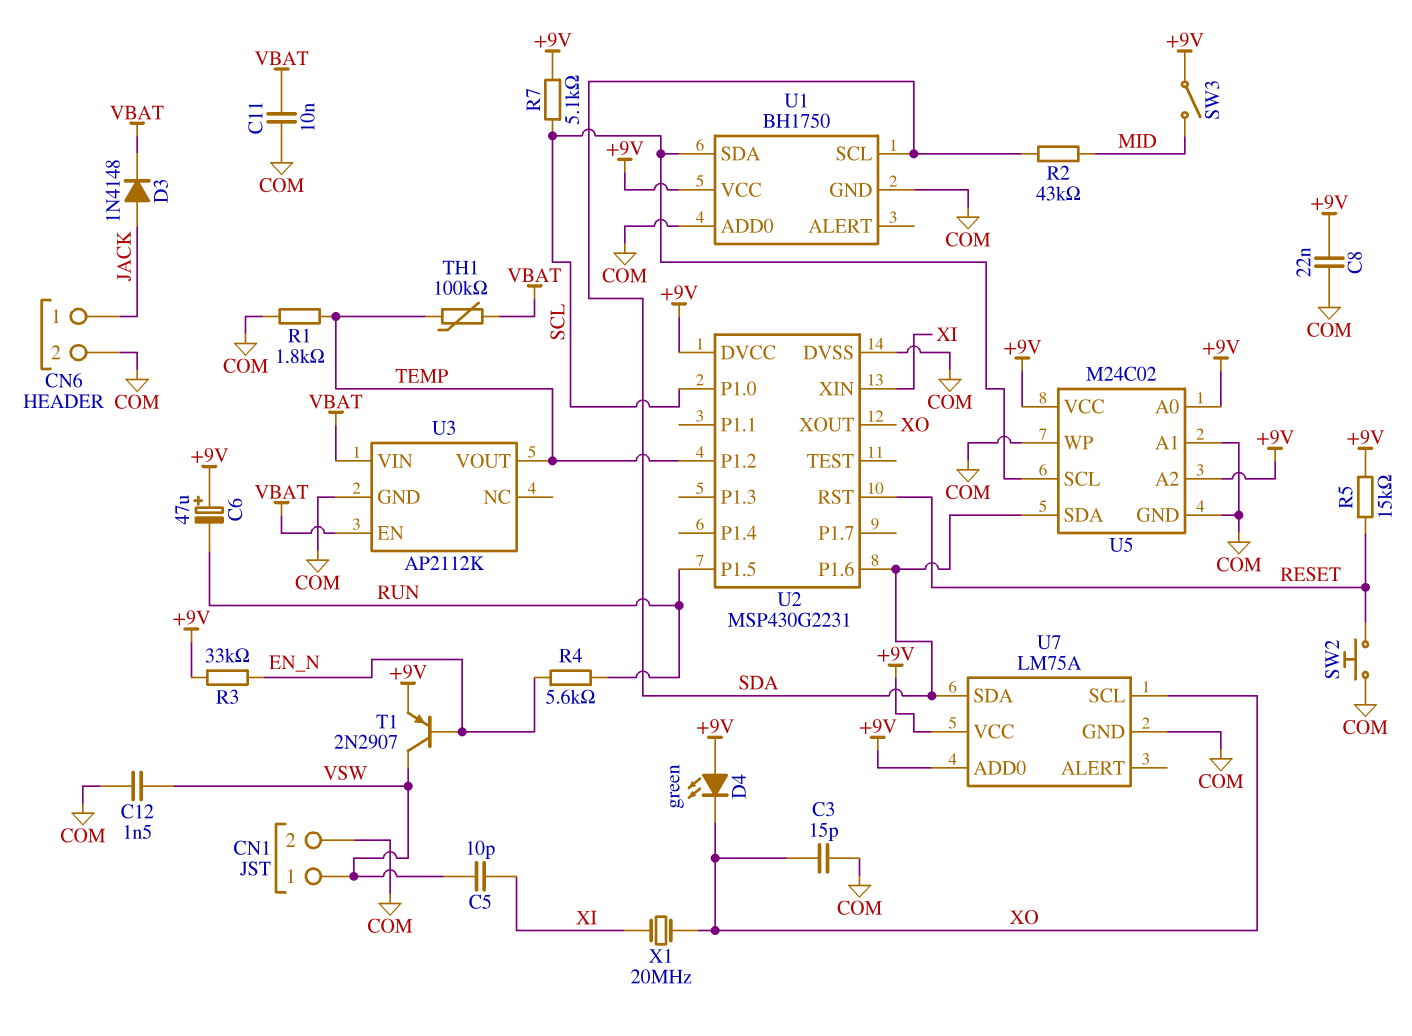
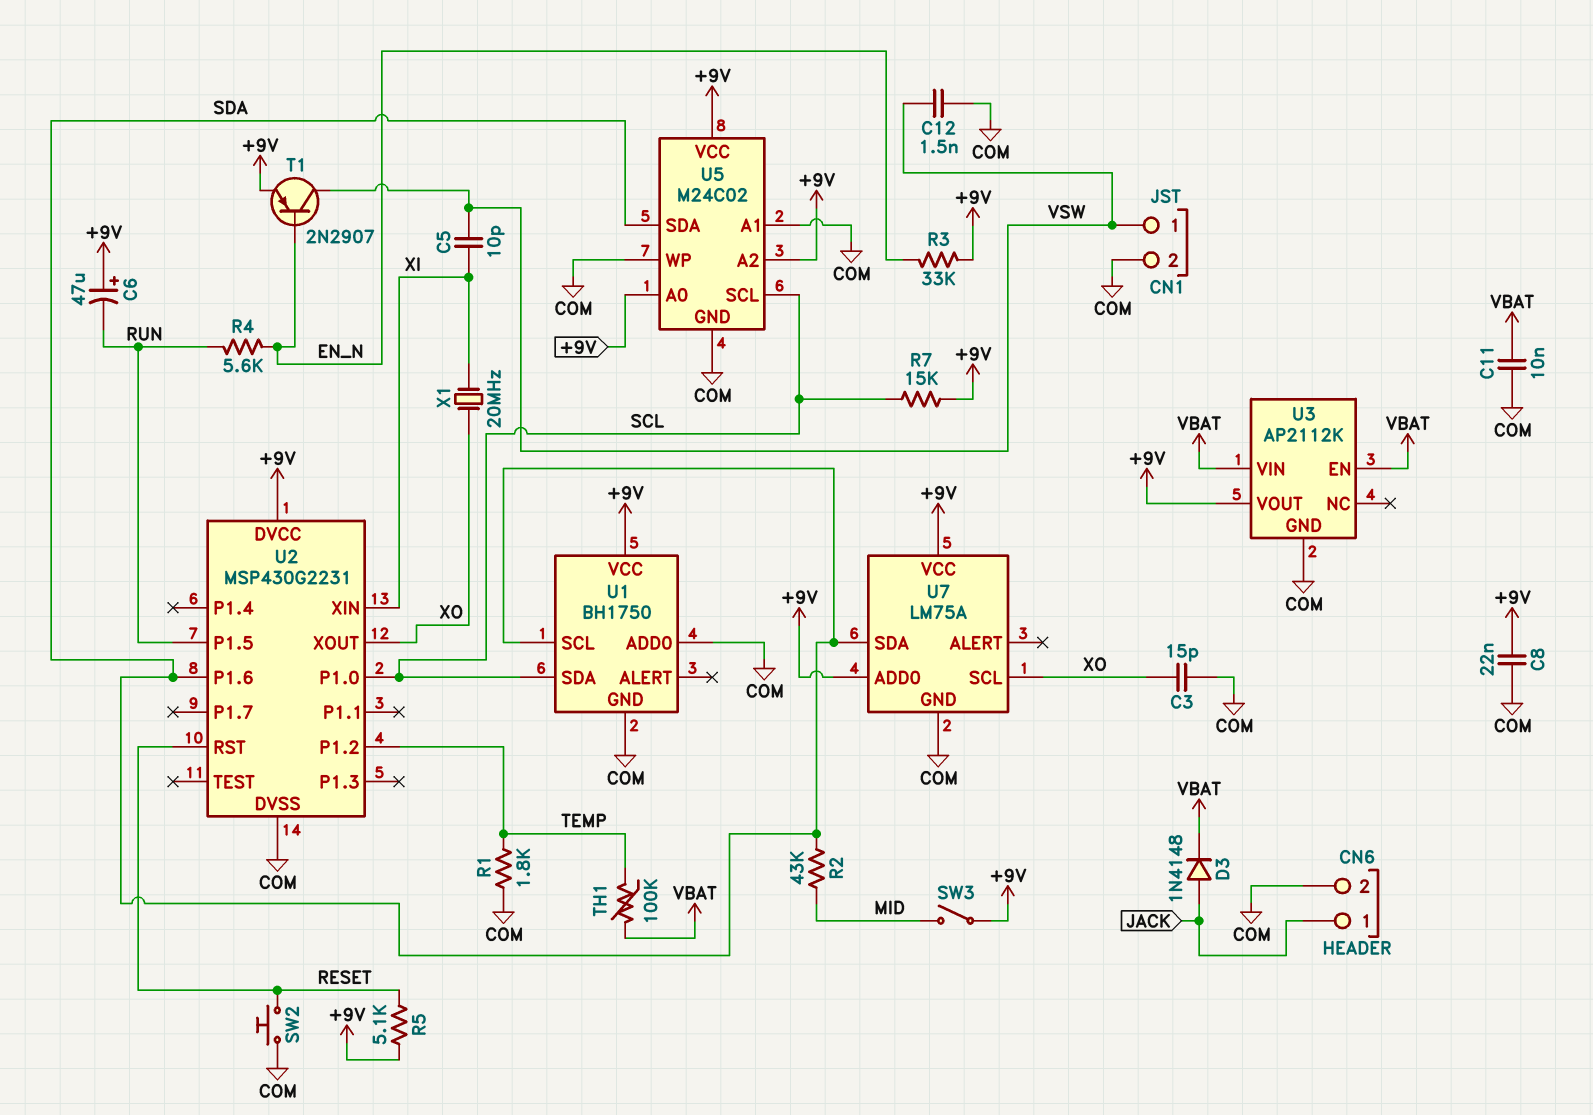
D4: LED green (A +9V, K XO) -> none
R5: 15k (+9V, RESET) -> 5.1k (+9V, RESET)
R7: 5.1k (+9V, SCL) -> 15k (+9V, SCL)
U3 pin VOUT: TEMP -> +9V

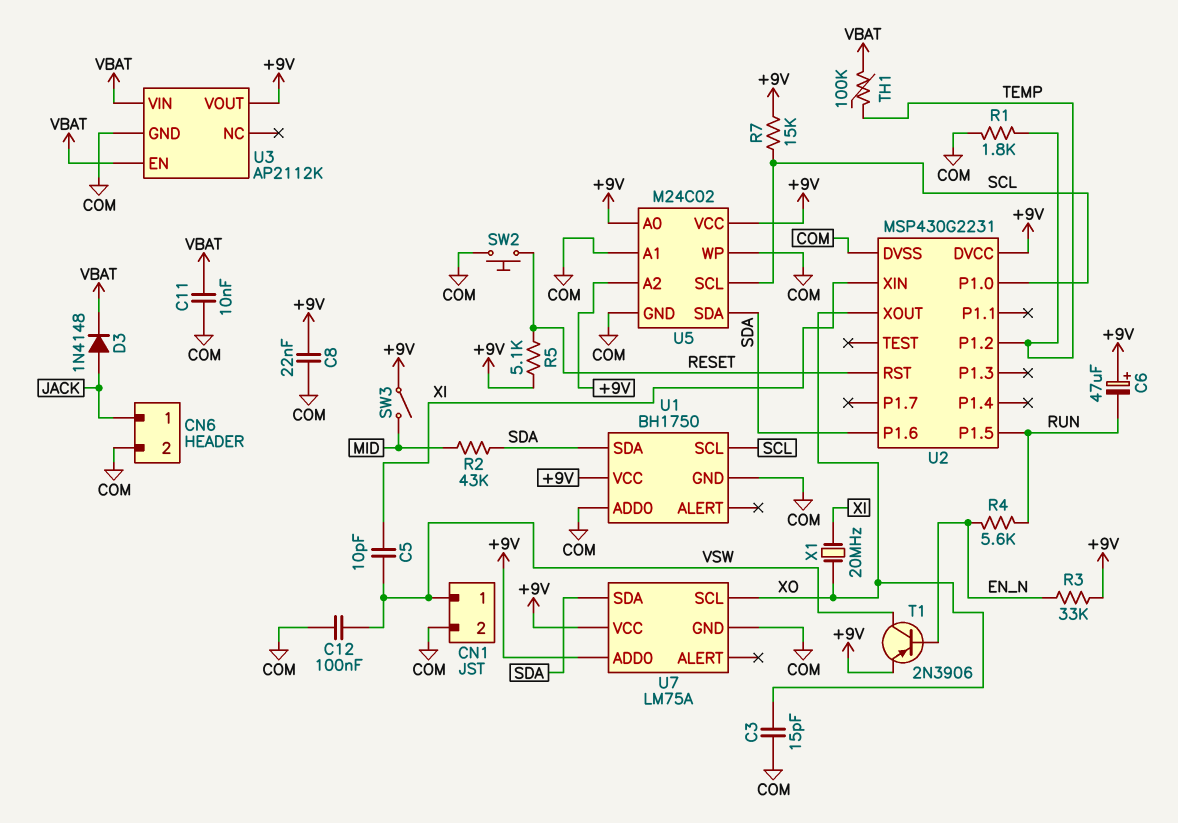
C12: 1.5nF (COM, VSW) -> 100nF (COM, VSW)
T1: PNP 2N2907 (B EN_N, C VSW, E +9V) -> PNP 2N3906 (B EN_N, C VSW, E +9V)
U1 pin SCL: SDA -> SCL
U1 pin SDA: SCL -> SDA

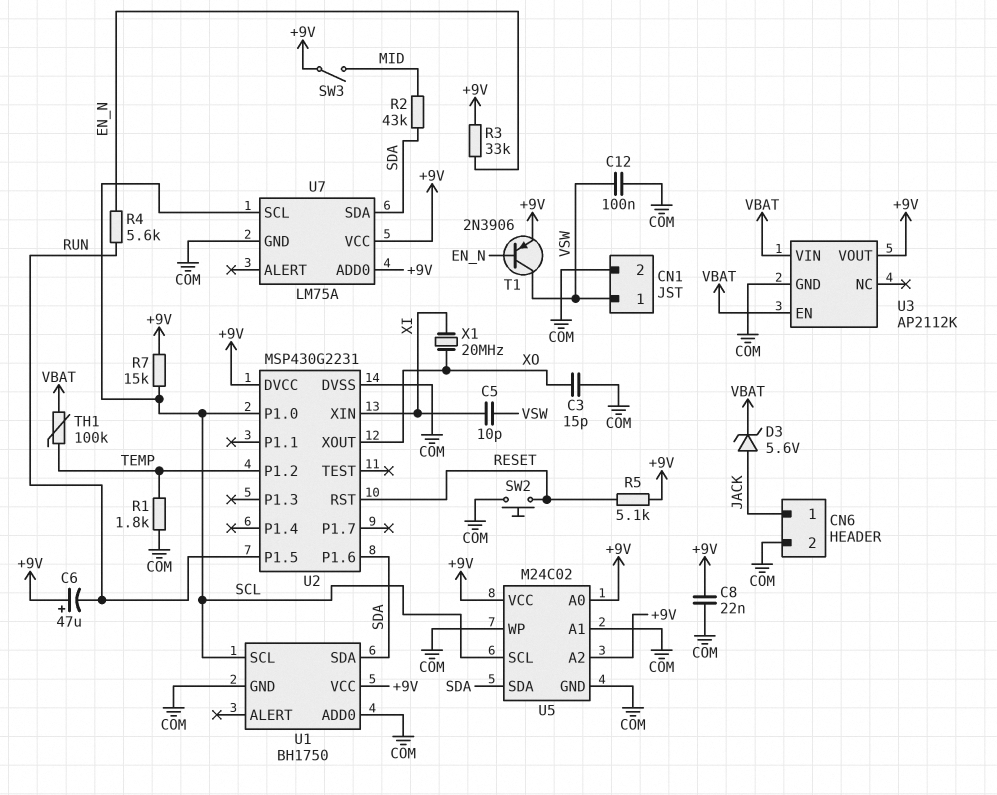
C11: 10nF (COM, VBAT) -> none
D3: diode 1N4148 (A JACK, K VBAT) -> zener 5.6V (A JACK, K VBAT)
U7 pin SCL: XO -> SCL

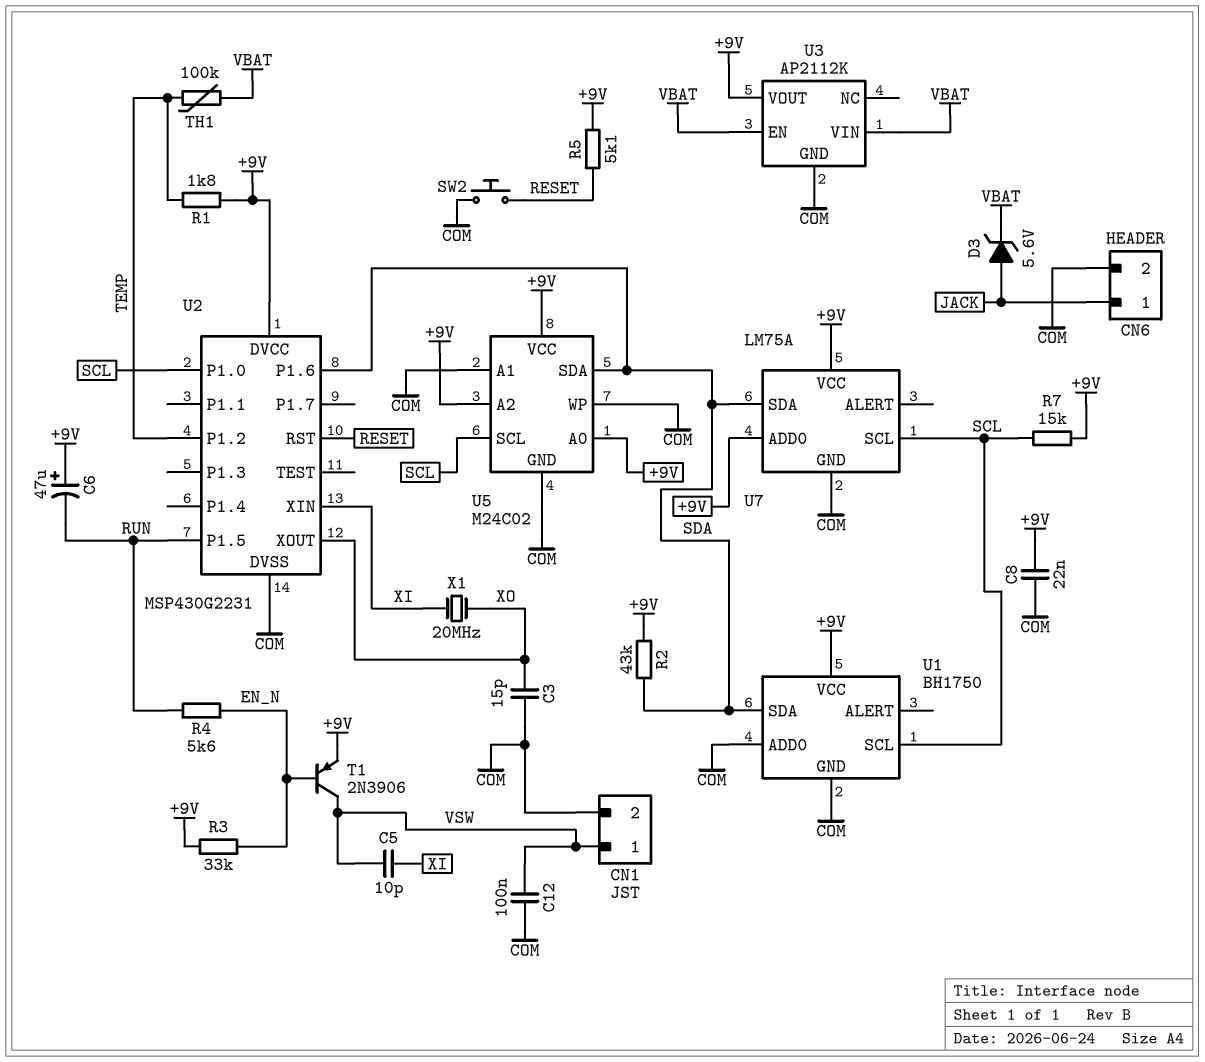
R1: 1.8k (COM, TEMP) -> 1.8k (+9V, TEMP)
R2: 43k (MID, SDA) -> 43k (+9V, SDA)
SW3: switch (+9V, MID) -> none

